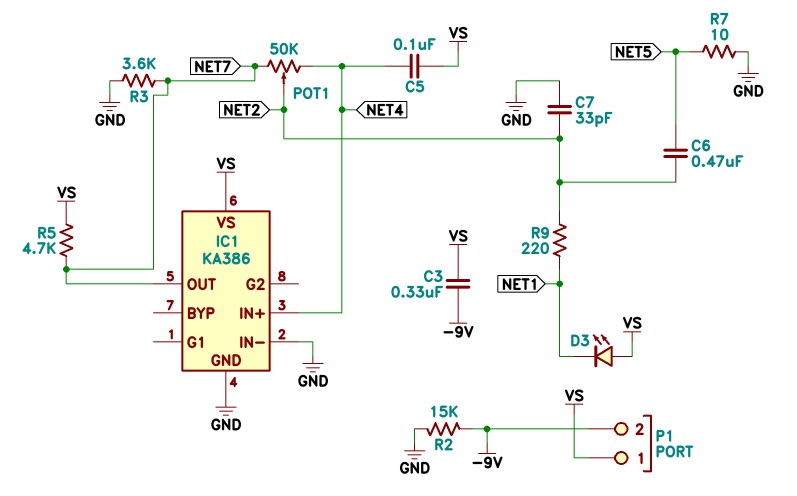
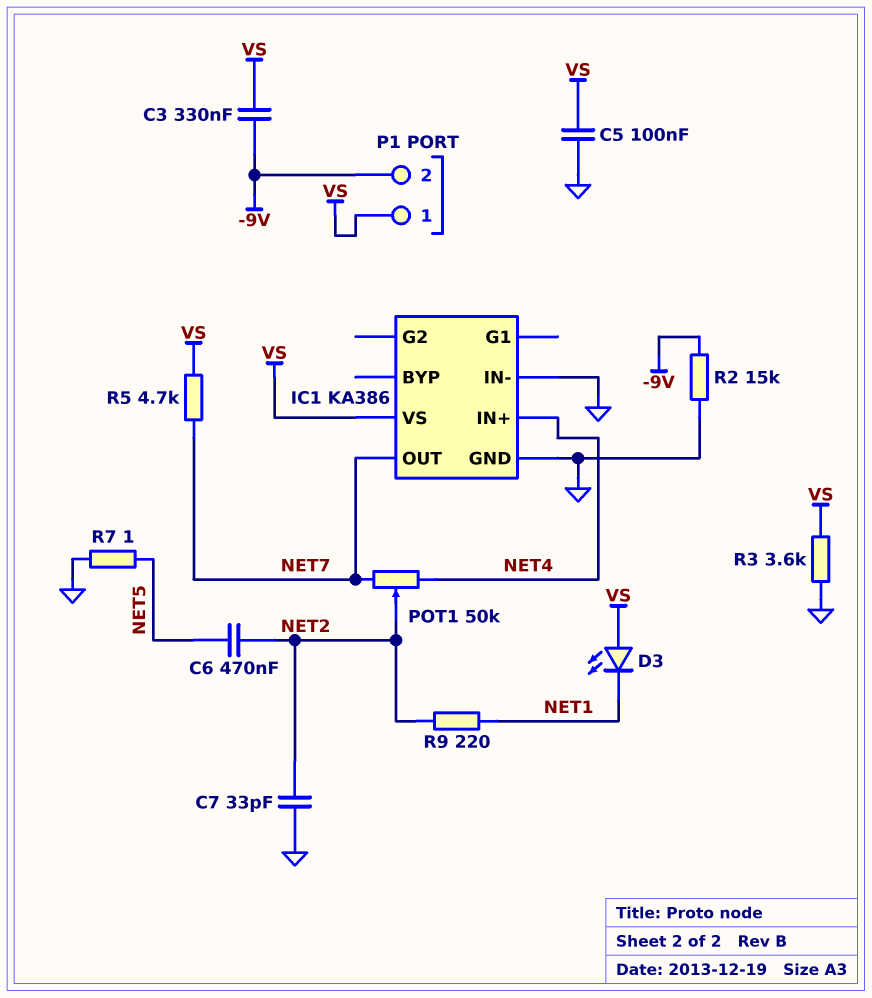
C5: 100nF (NET4, VS) -> 100nF (GND, VS)
R3: 3.6k (GND, NET7) -> 3.6k (GND, VS)
R7: 10 (GND, NET5) -> 1 (GND, NET5)

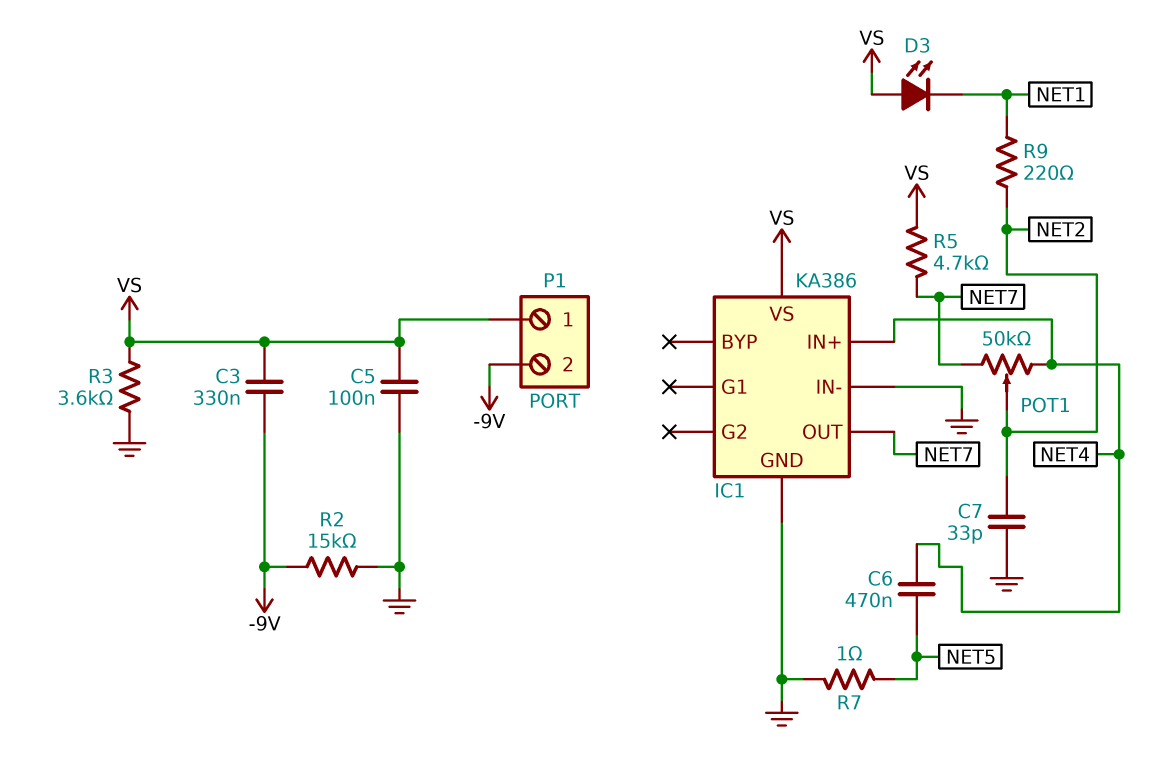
C6: 470nF (NET2, NET5) -> 470nF (NET4, NET5)

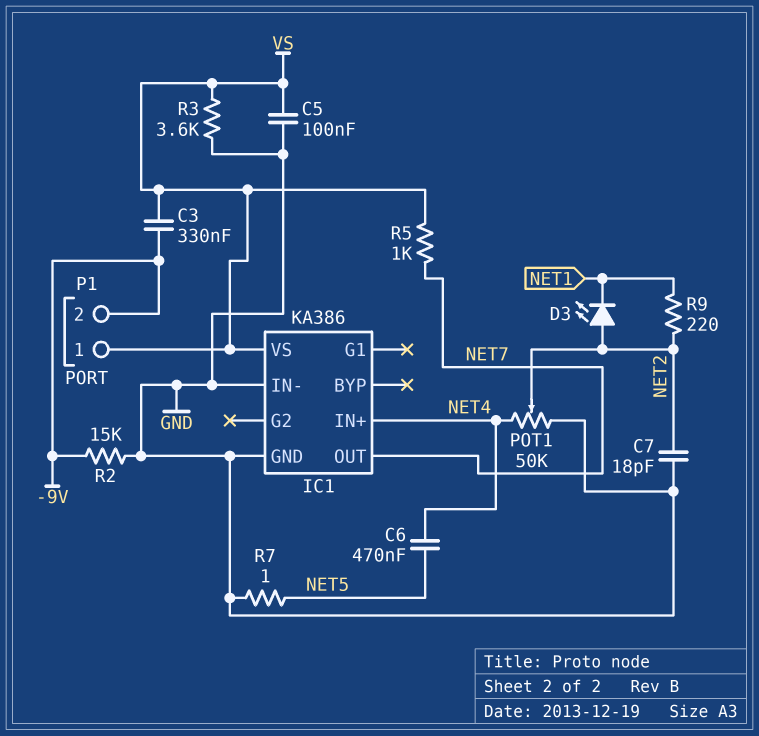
C7: 33pF (GND, NET2) -> 18pF (GND, NET2)
D3: LED (A VS, K NET1) -> LED (A NET2, K NET1)
POT1: 50k (NET4, NET7, wiper NET2) -> 50k (GND, NET4, wiper NET2)
R5: 4.7k (NET7, VS) -> 1k (NET7, VS)

